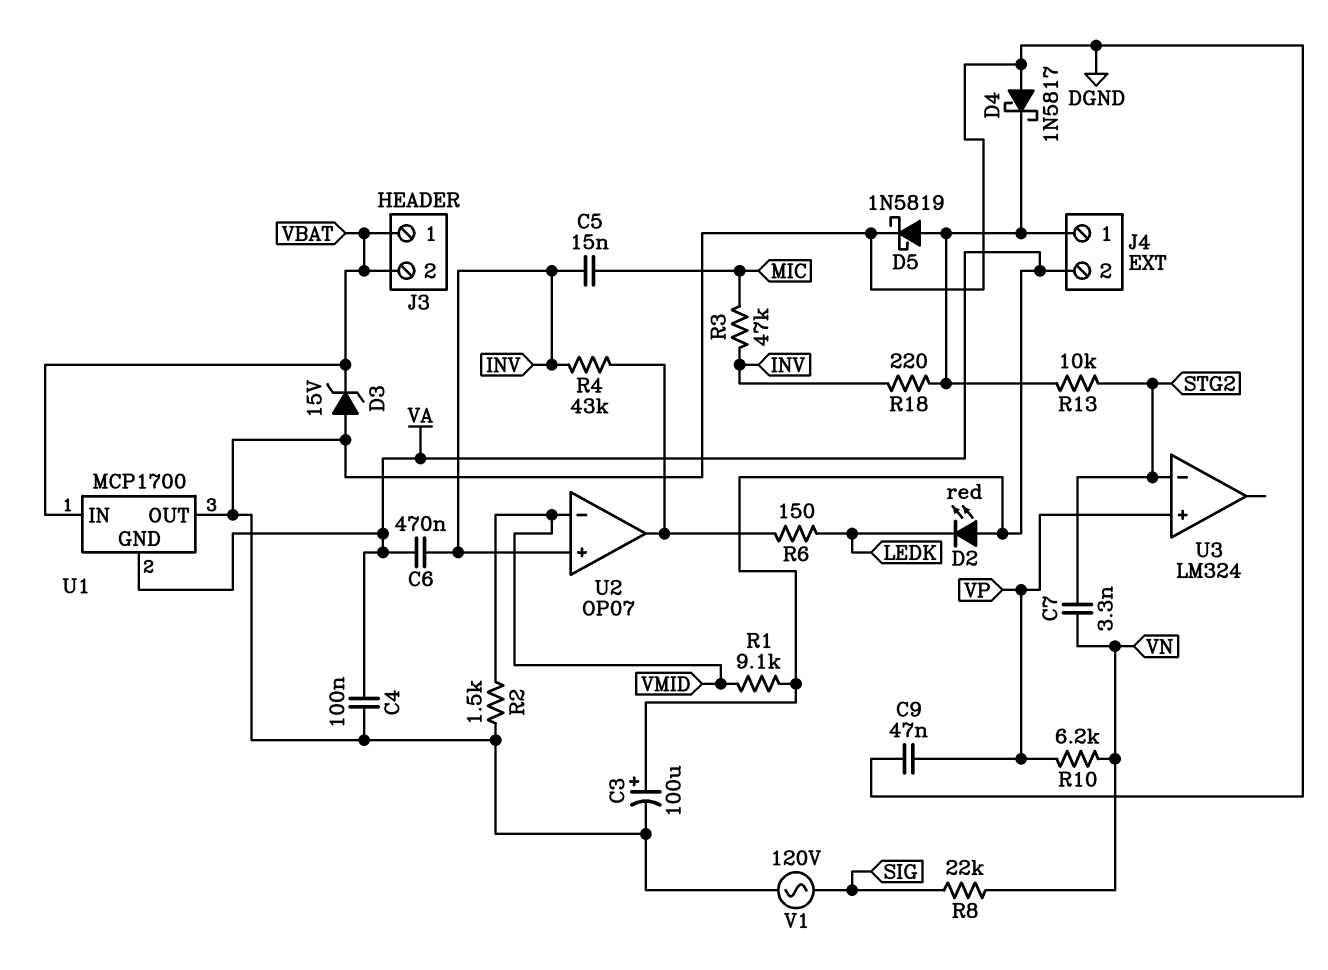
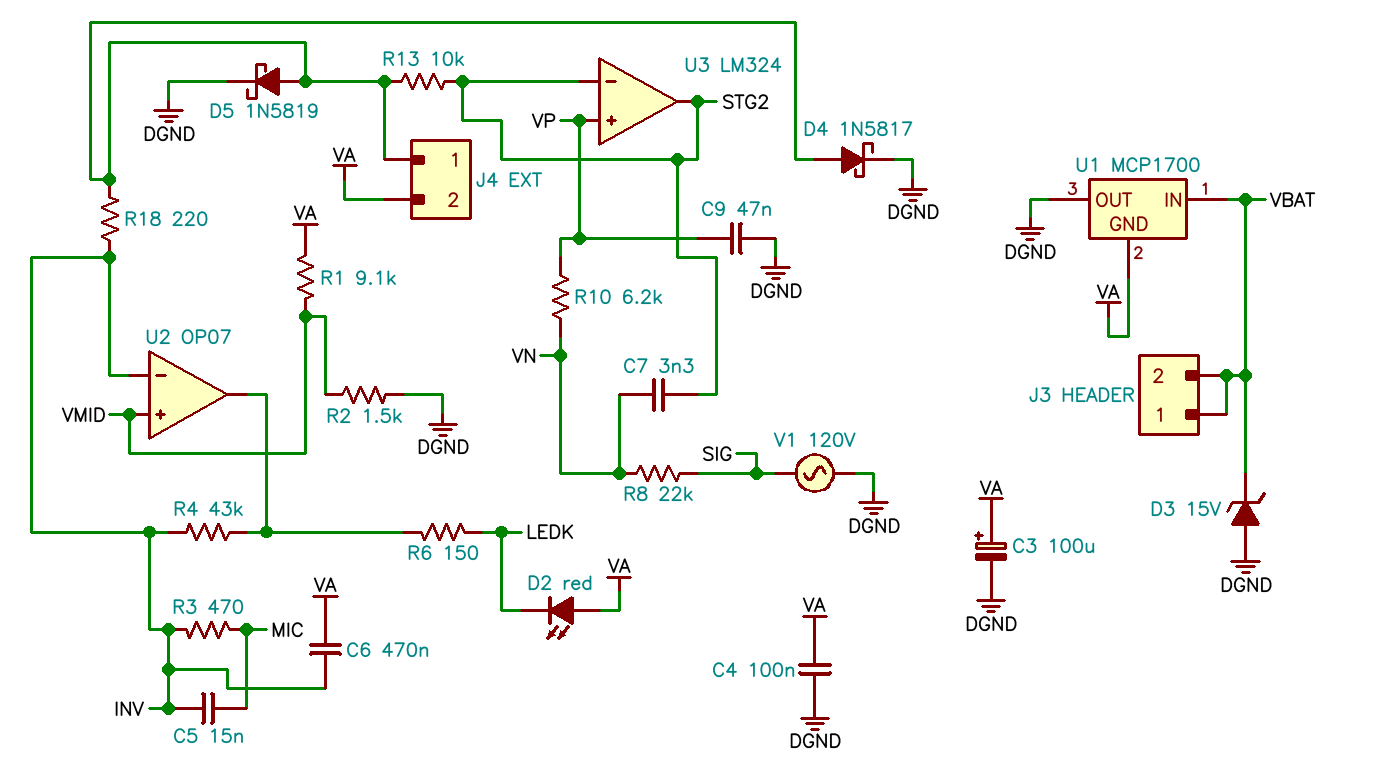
D4: schottky 1N5817 (A DGND, K J4/1) -> schottky 1N5817 (A J4/1, K DGND)
R3: 47k (INV, MIC) -> 470 (INV, MIC)
U2 pin in+: INV -> VMID
U2 pin in-: VMID -> INV
U3 pin out: none -> STG2

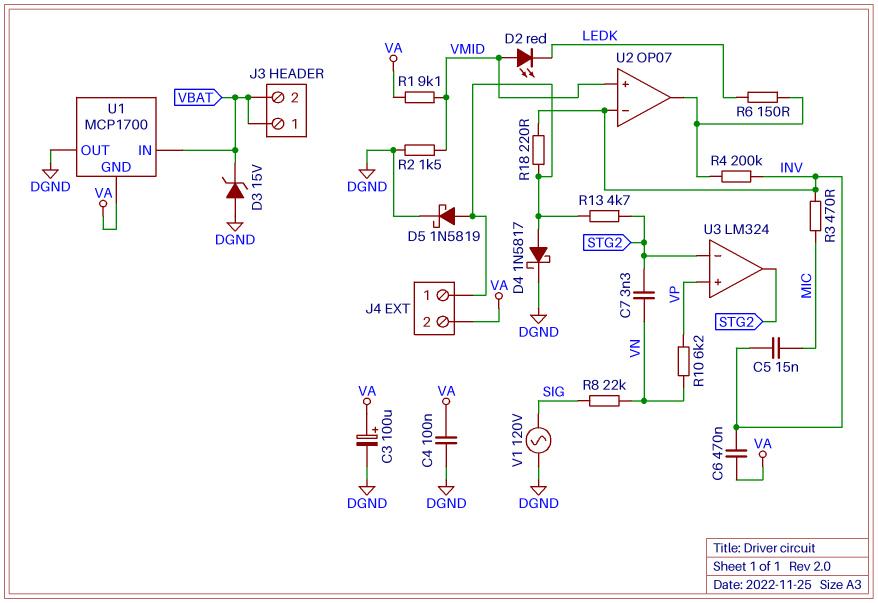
C9: 47nF (DGND, VP) -> none
D2: LED red (A VA, K LEDK) -> LED red (A VMID, K LEDK)
R4: 43k (INV, U2/out) -> 200k (INV, U2/out)
R13: 10k (J4/1, STG2) -> 4.7k (J4/1, STG2)

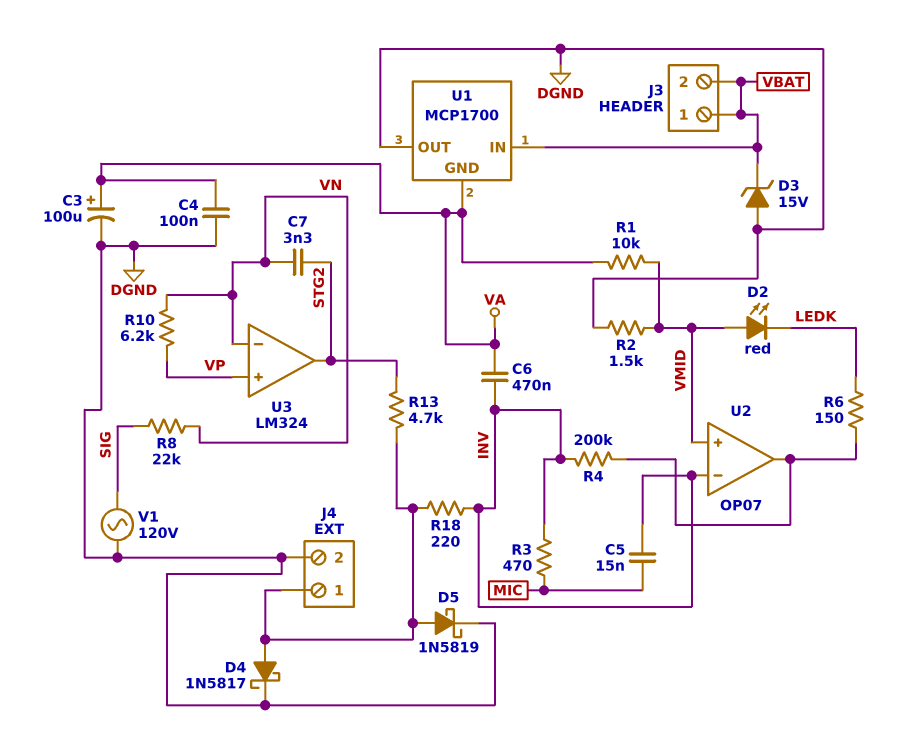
J4 pin 2: VA -> DGND
R1: 9.1k (VA, VMID) -> 10k (VA, VMID)
U3 pin in-: STG2 -> VN

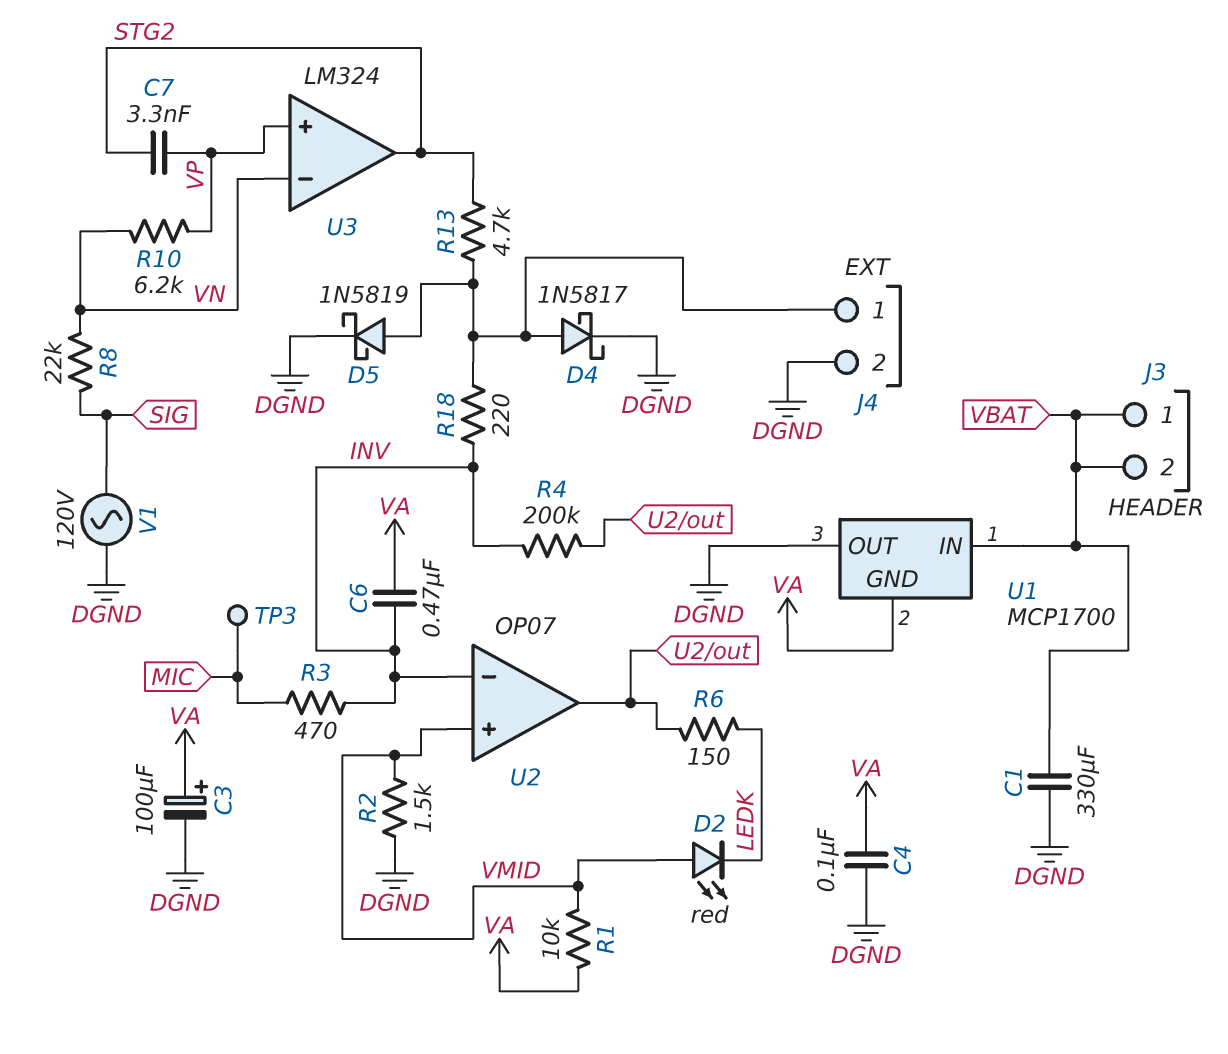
C1: none -> 330uF (DGND, VBAT)
C5: 15nF (INV, MIC) -> none
C7: 3.3nF (STG2, VN) -> 3.3nF (STG2, VP)
D3: zener 15V (A DGND, K VBAT) -> none
TP3: none -> test point (MIC)

